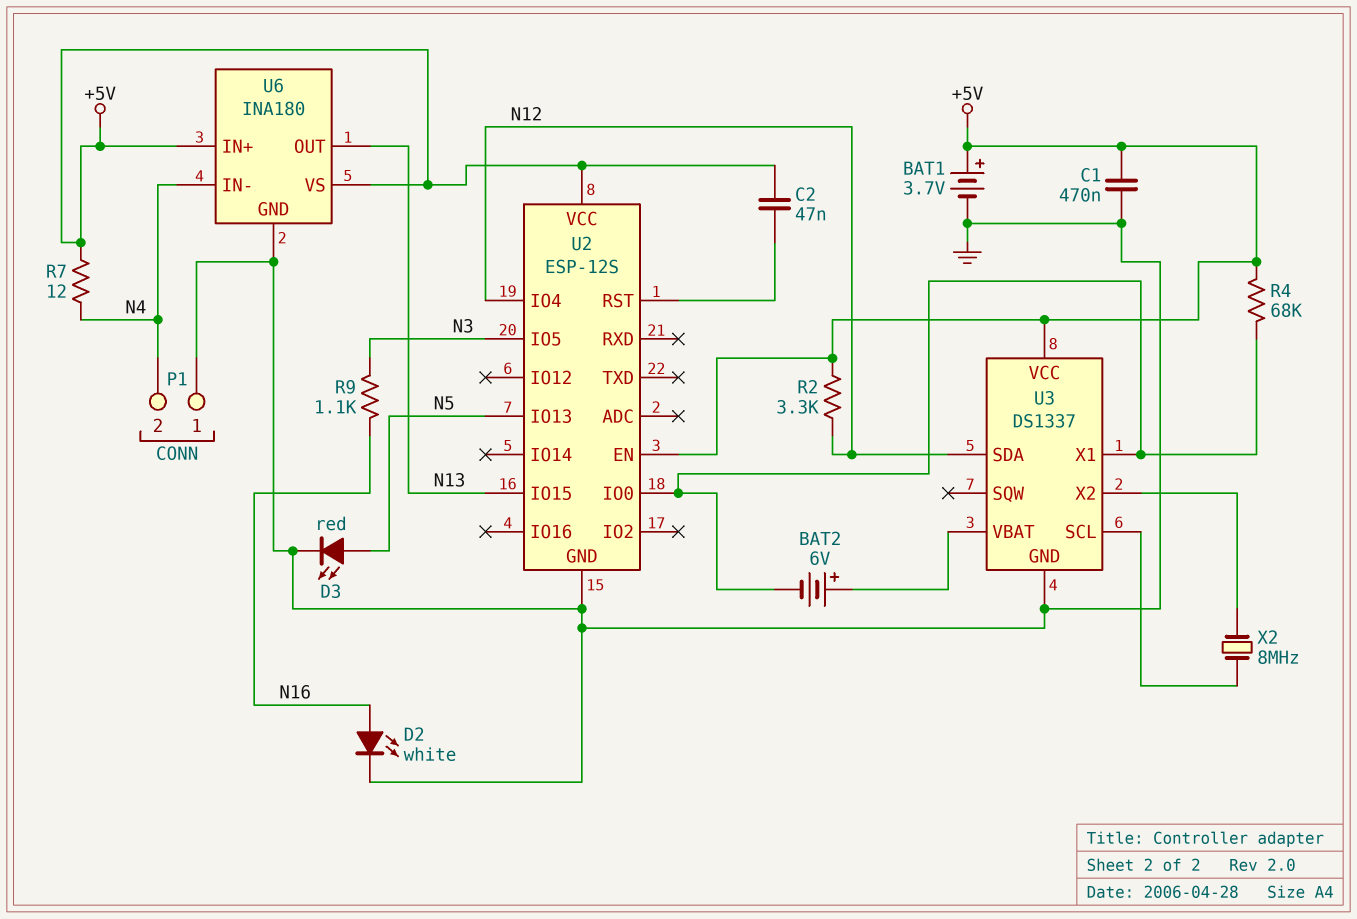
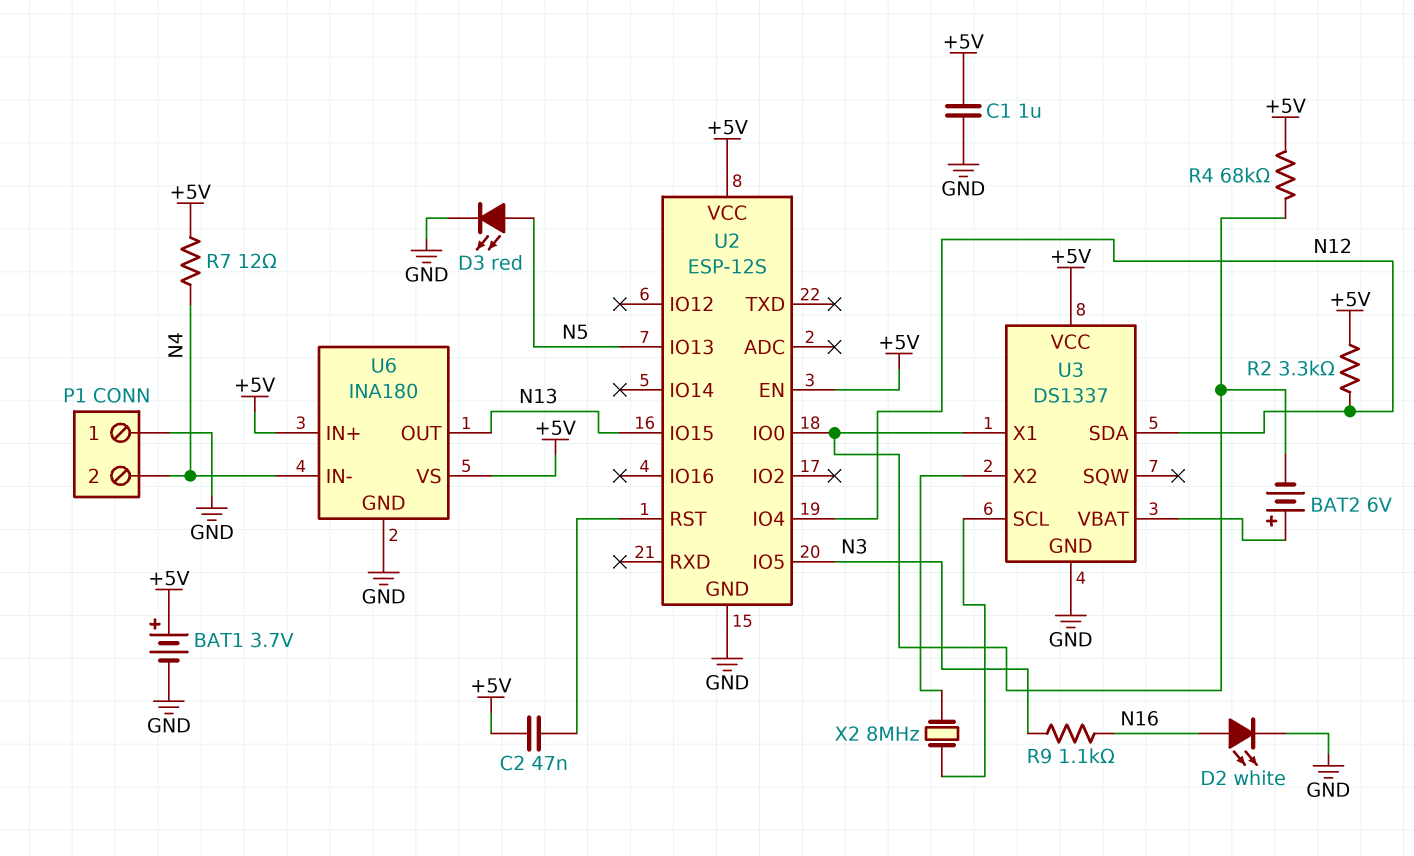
C1: 470nF (+5V, GND) -> 1uF (+5V, GND)

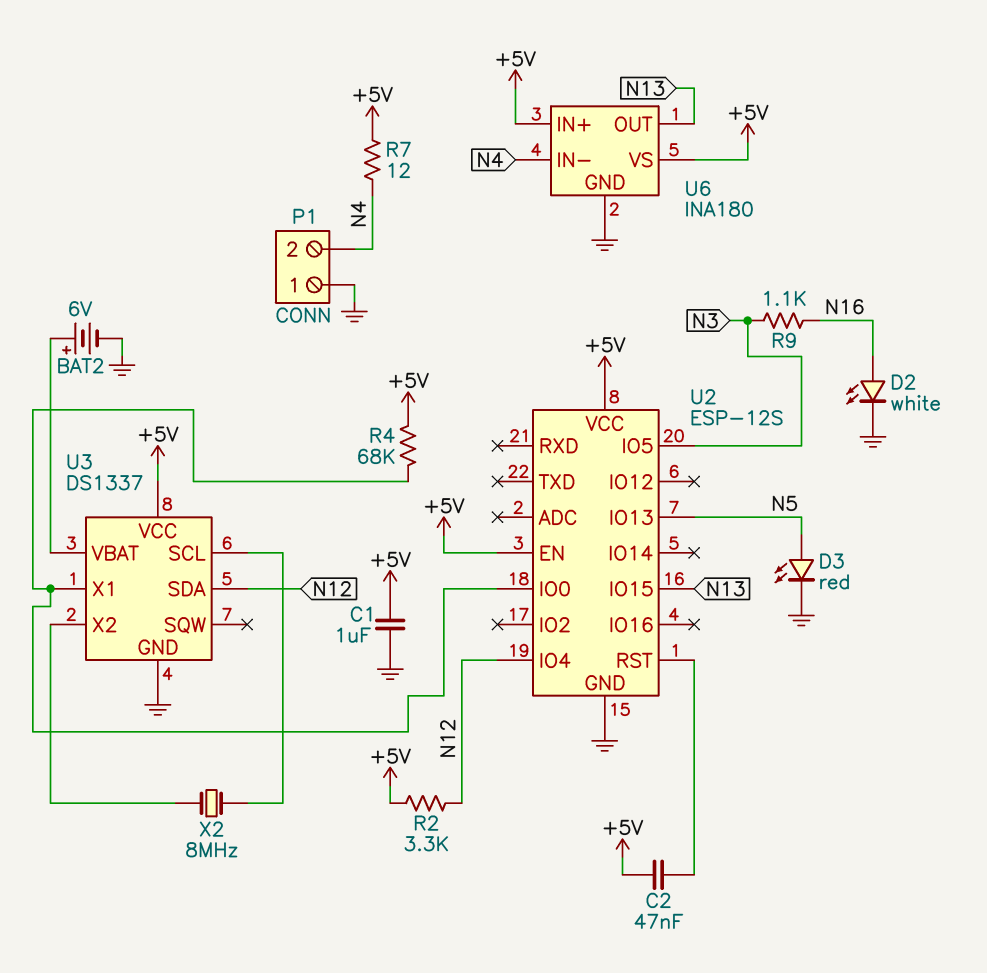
BAT1: 3.7V (plus +5V, minus GND) -> none
BAT2: 6V (plus U3/VBAT, minus U2/IO0) -> 6V (plus U3/VBAT, minus GND)

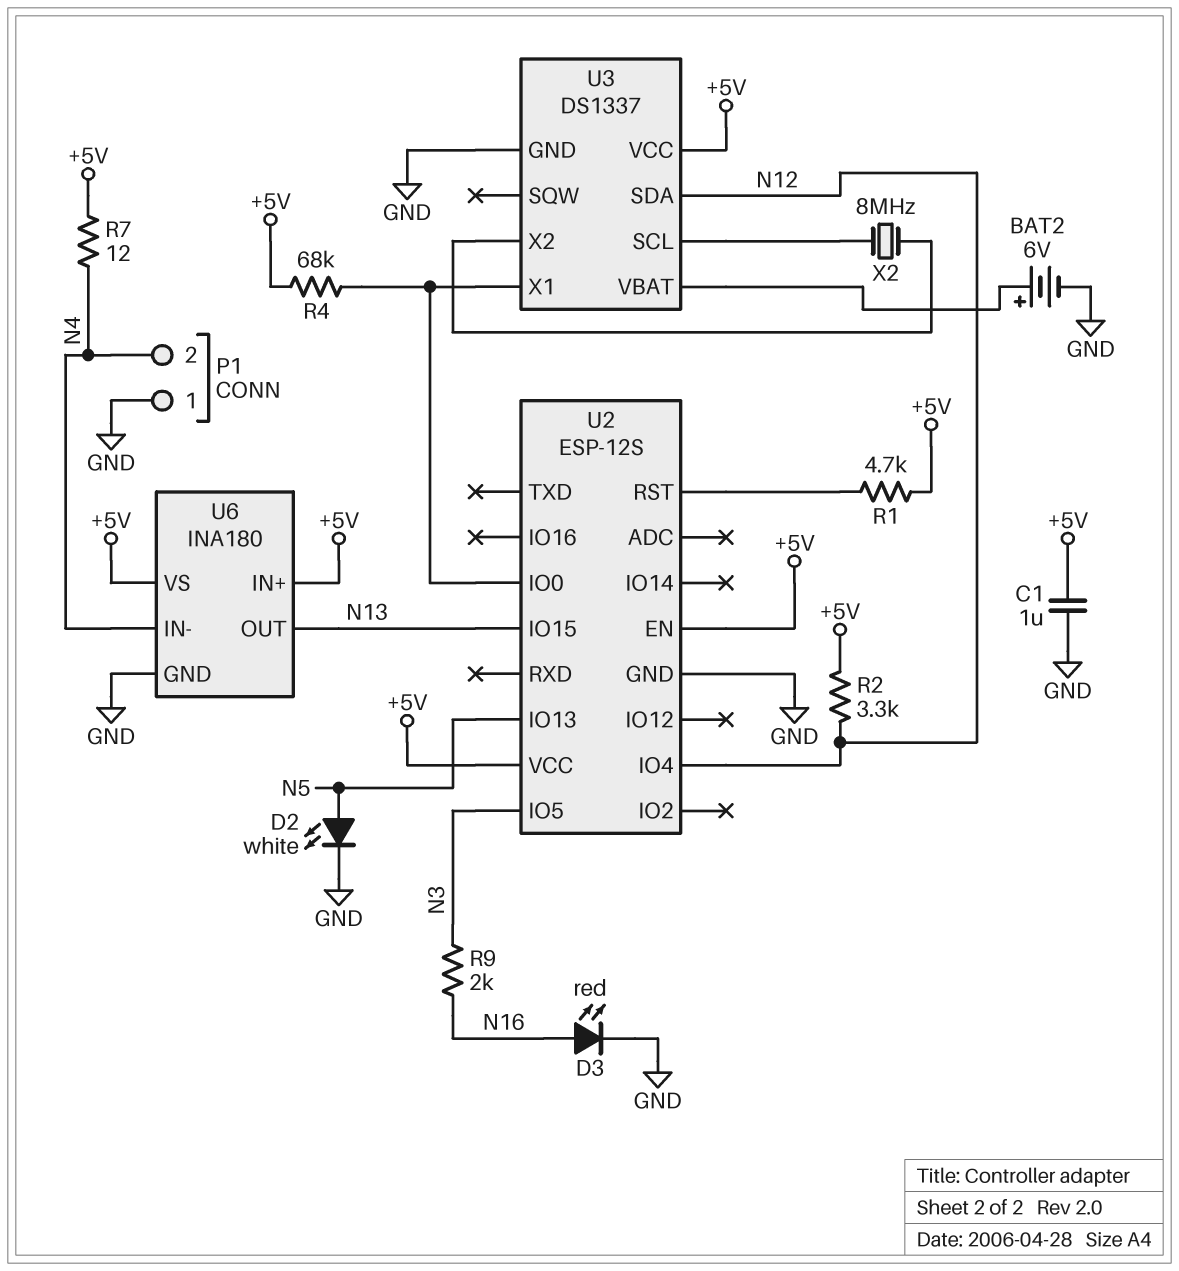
C2: 47nF (+5V, U2/RST) -> none
D2: LED white (A N16, K GND) -> LED white (A N5, K GND)
D3: LED red (A N5, K GND) -> LED red (A N16, K GND)
R1: none -> 4.7k (+5V, U2/RST)
R9: 1.1k (N3, N16) -> 2k (N3, N16)

